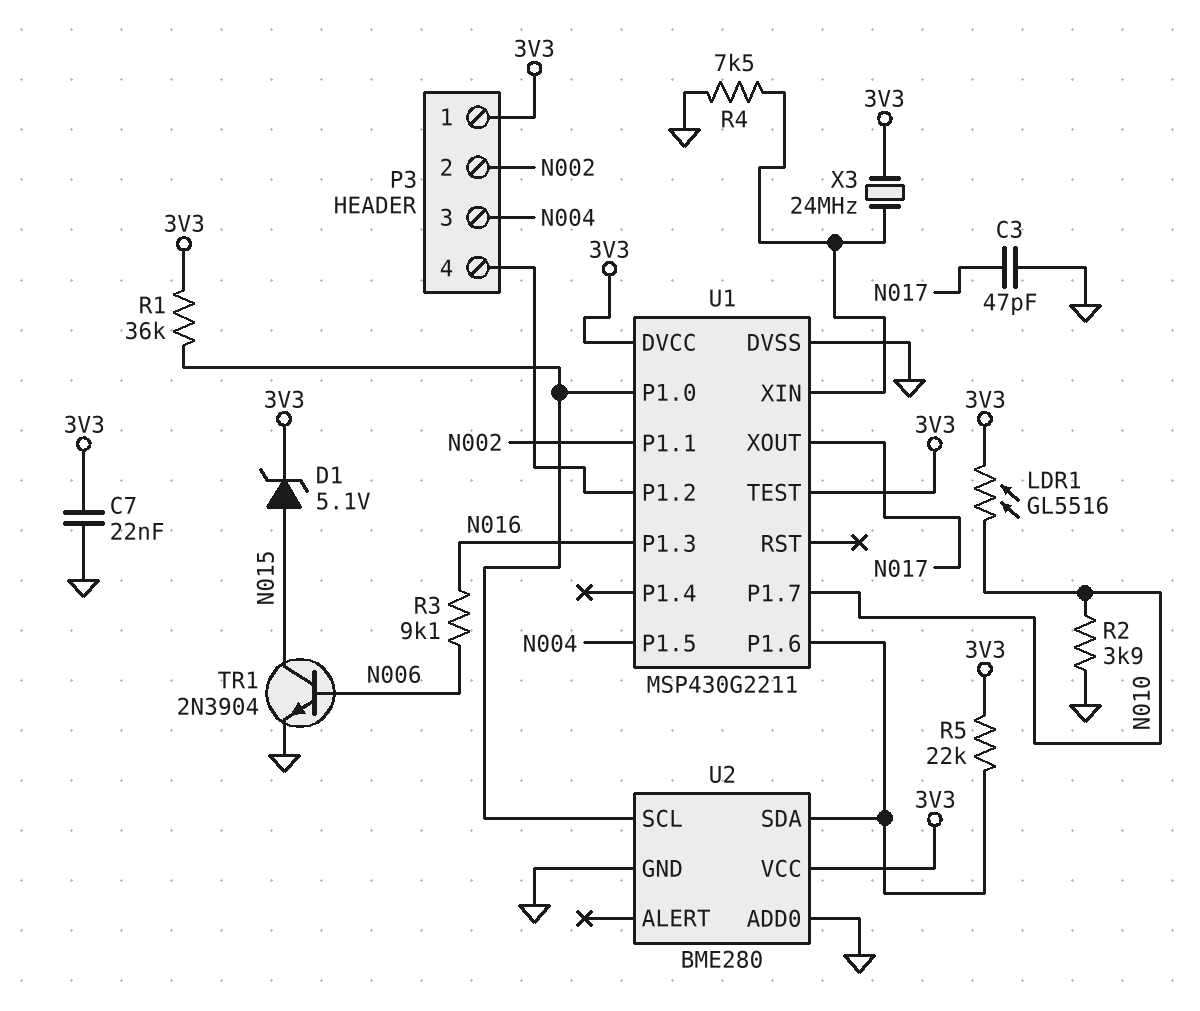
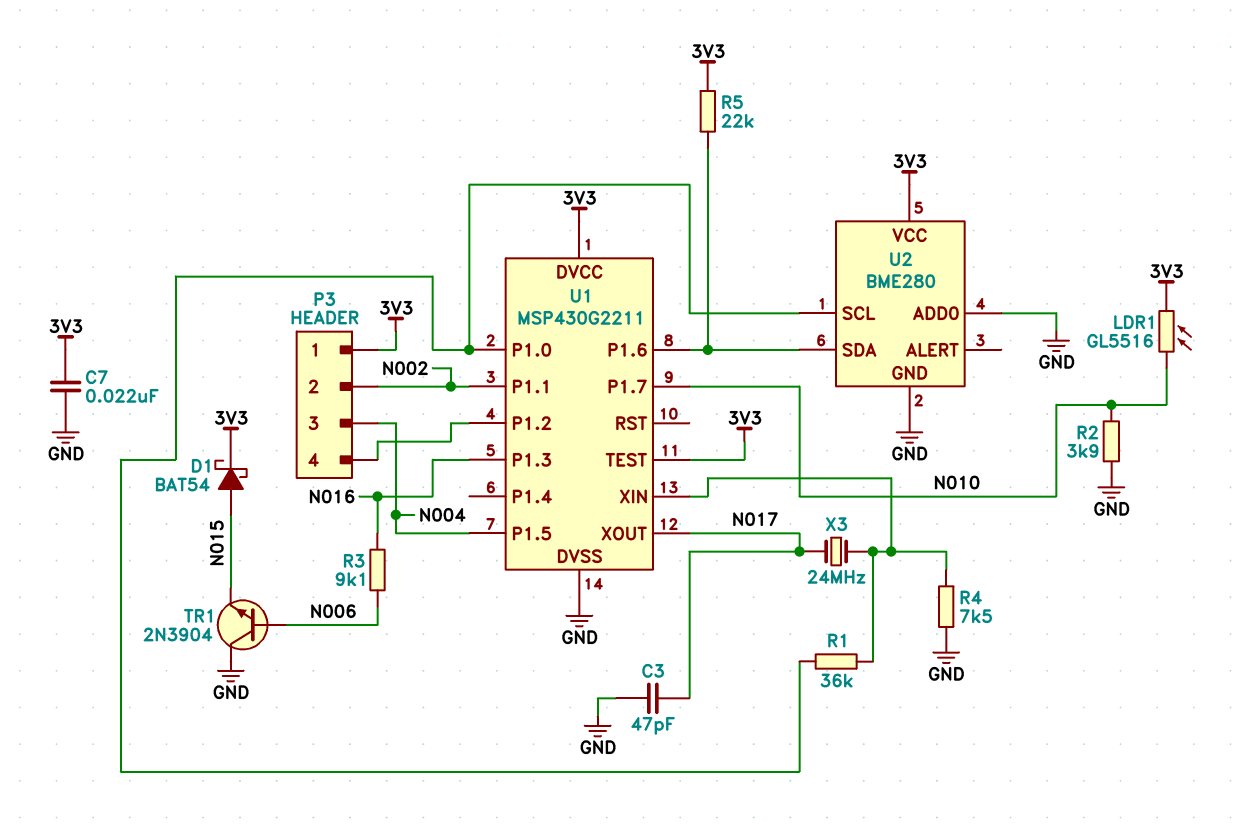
D1: zener 5.1V (A N015, K 3V3) -> schottky BAT54 (A N015, K 3V3)
R1: 36k (3V3, U1/P1.0) -> 36k (U1/P1.0, U1/XIN)
TR1: NPN 2N3904 (B N006, C N015, E GND) -> NPN 2N3904 (B N006, C GND, E N015)
X3: 24MHz (3V3, U1/XIN) -> 24MHz (N017, U1/XIN)

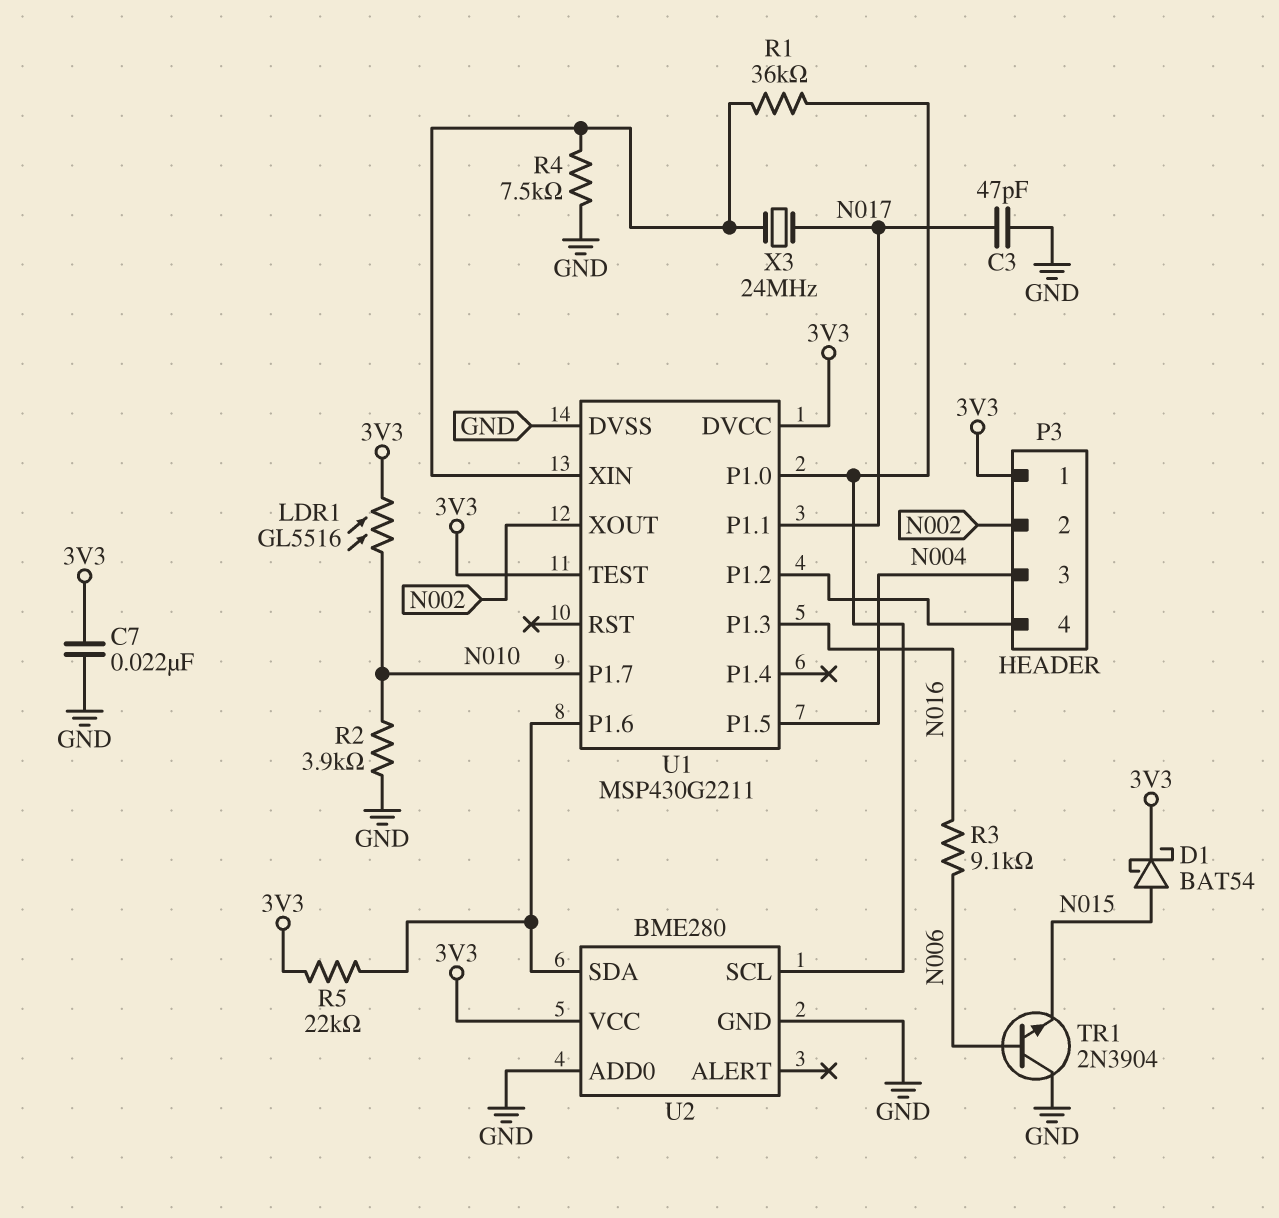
U1 pin P1.1: N002 -> N017
U1 pin XOUT: N017 -> N002

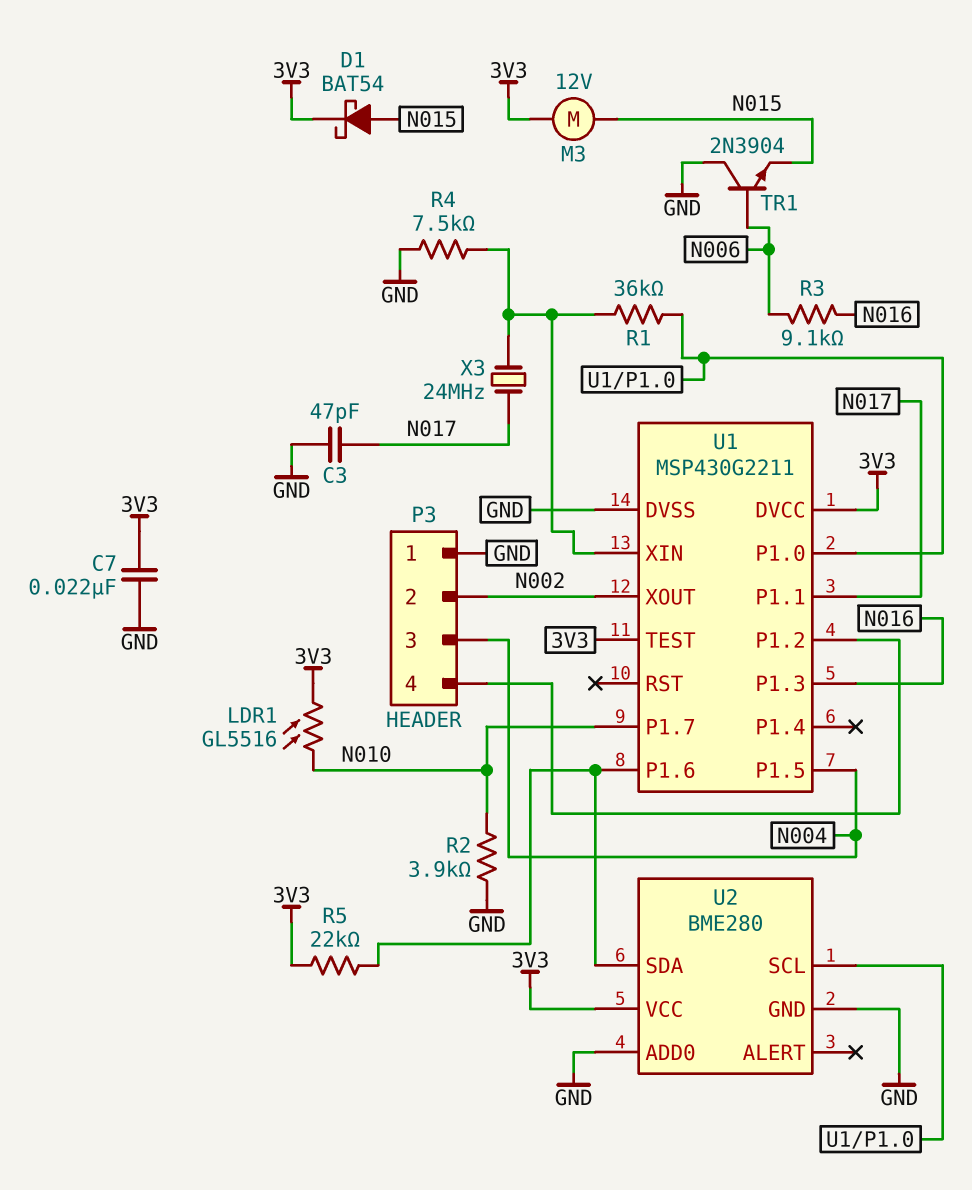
M3: none -> motor 12V (3V3, N015)
P3 pin 1: 3V3 -> GND

